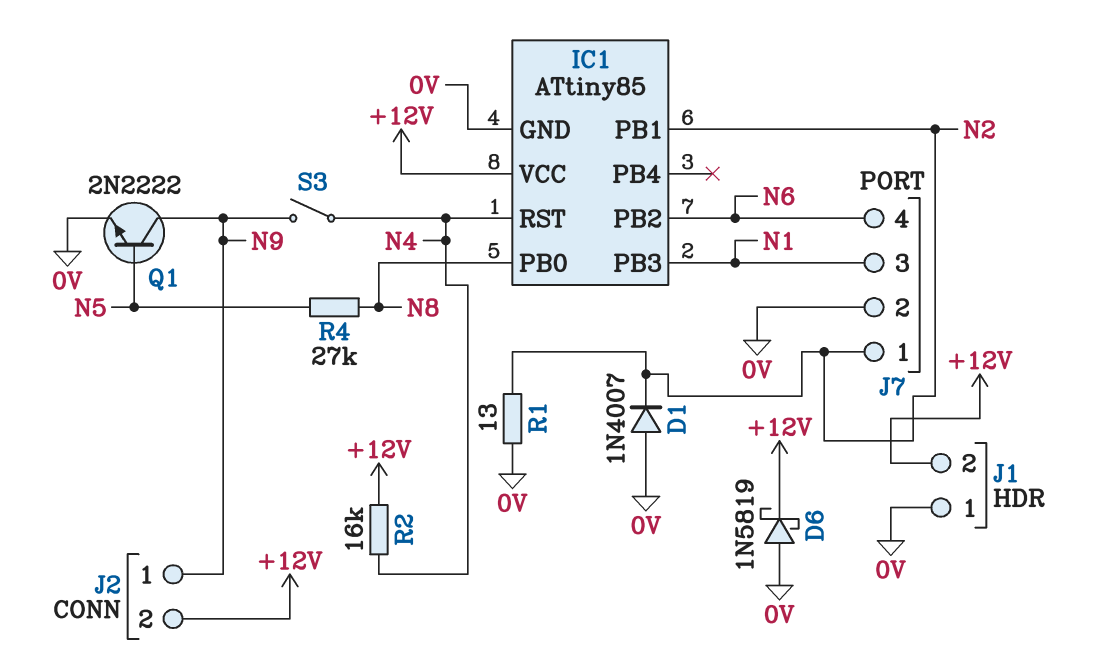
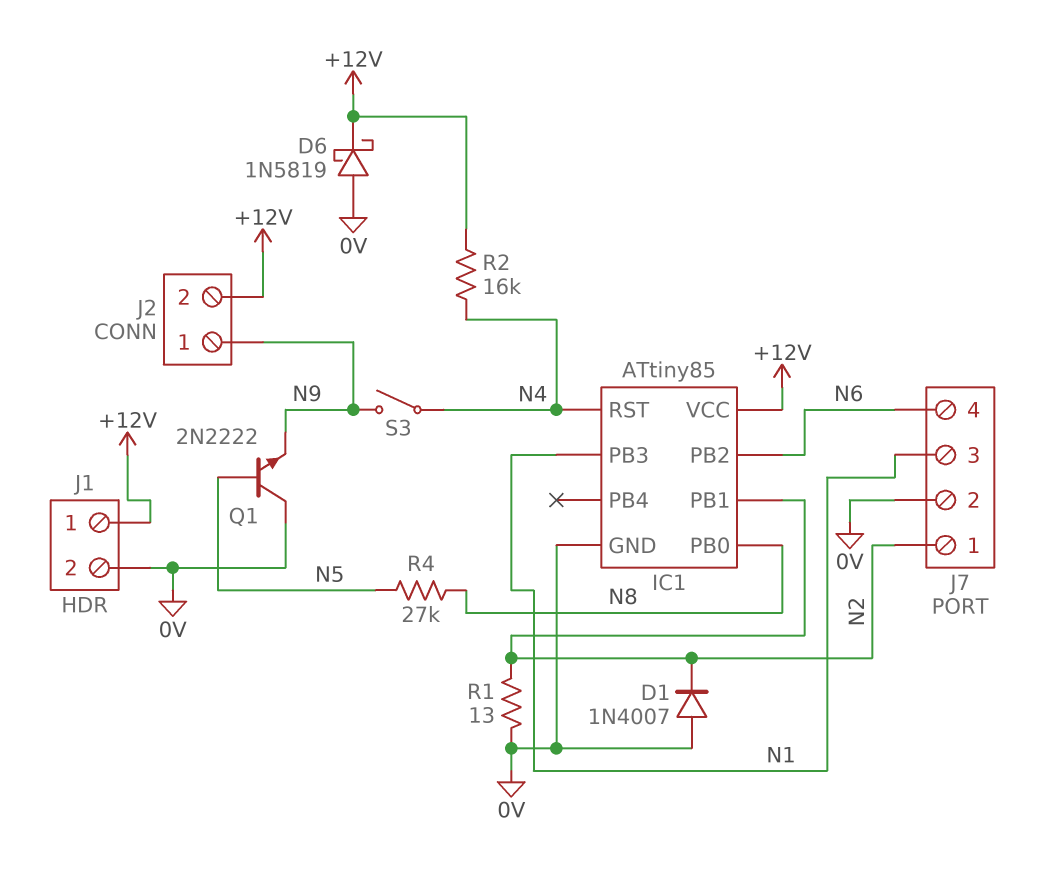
J1 pin 1: 0V -> +12V
J1 pin 2: +12V -> 0V
Q1: NPN 2N2222 (B N5, C N9, E 0V) -> NPN 2N2222 (B N5, C 0V, E N9)

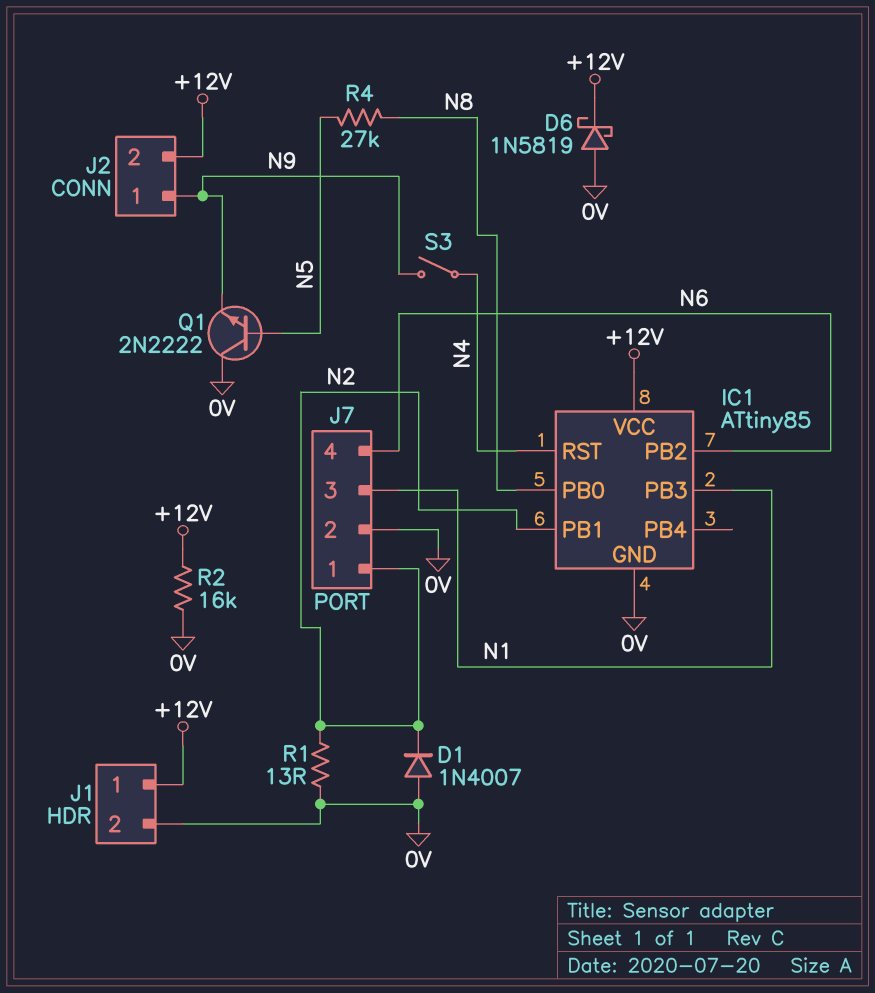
R2: 16k (+12V, N4) -> 16k (+12V, 0V)

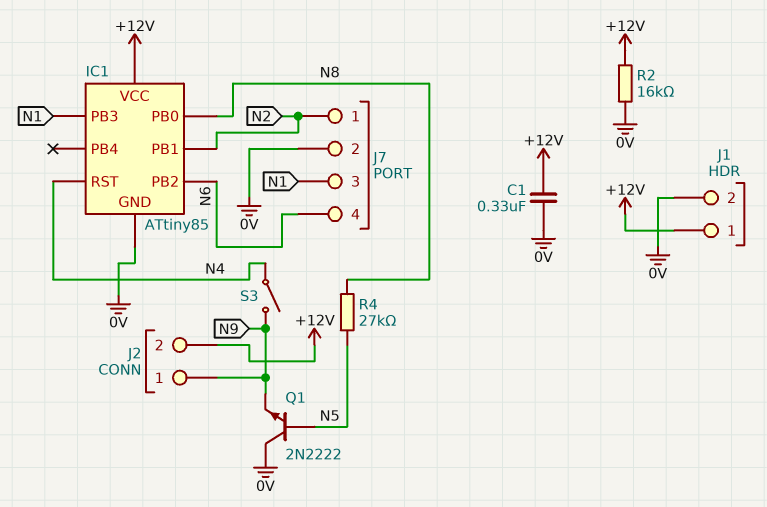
C1: none -> 330nF (+12V, 0V)
D1: diode 1N4007 (A 0V, K N2) -> none
D6: schottky 1N5819 (A 0V, K +12V) -> none
R1: 13 (0V, N2) -> none

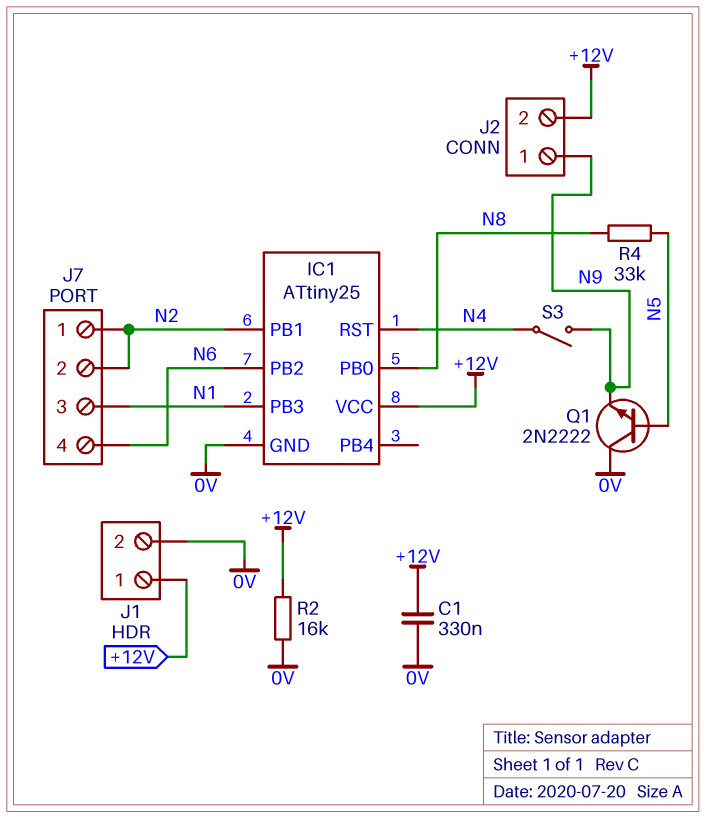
IC1: ATtiny85 -> ATtiny25
J7 pin 2: 0V -> N2
R4: 27k (N5, N8) -> 33k (N5, N8)

